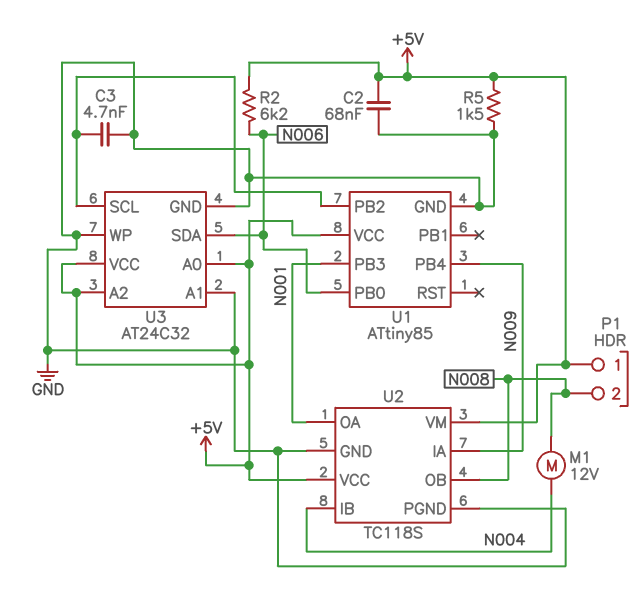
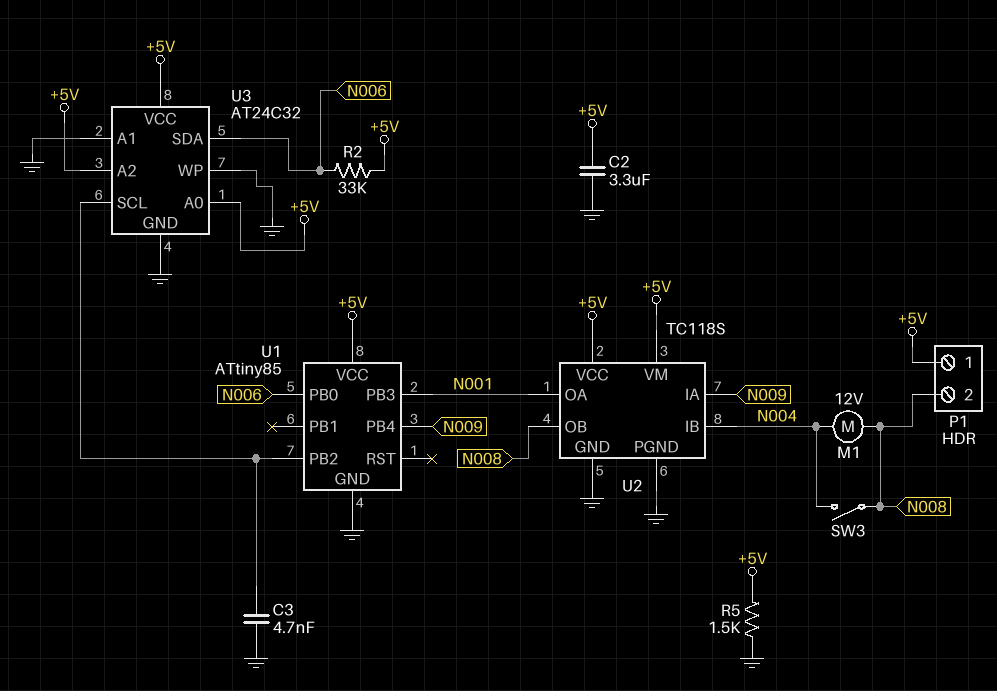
C2: 68nF (+5V, GND) -> 3.3uF (+5V, GND)
R2: 6.2k (+5V, N006) -> 33k (+5V, N006)
SW3: none -> switch (N004, N008)

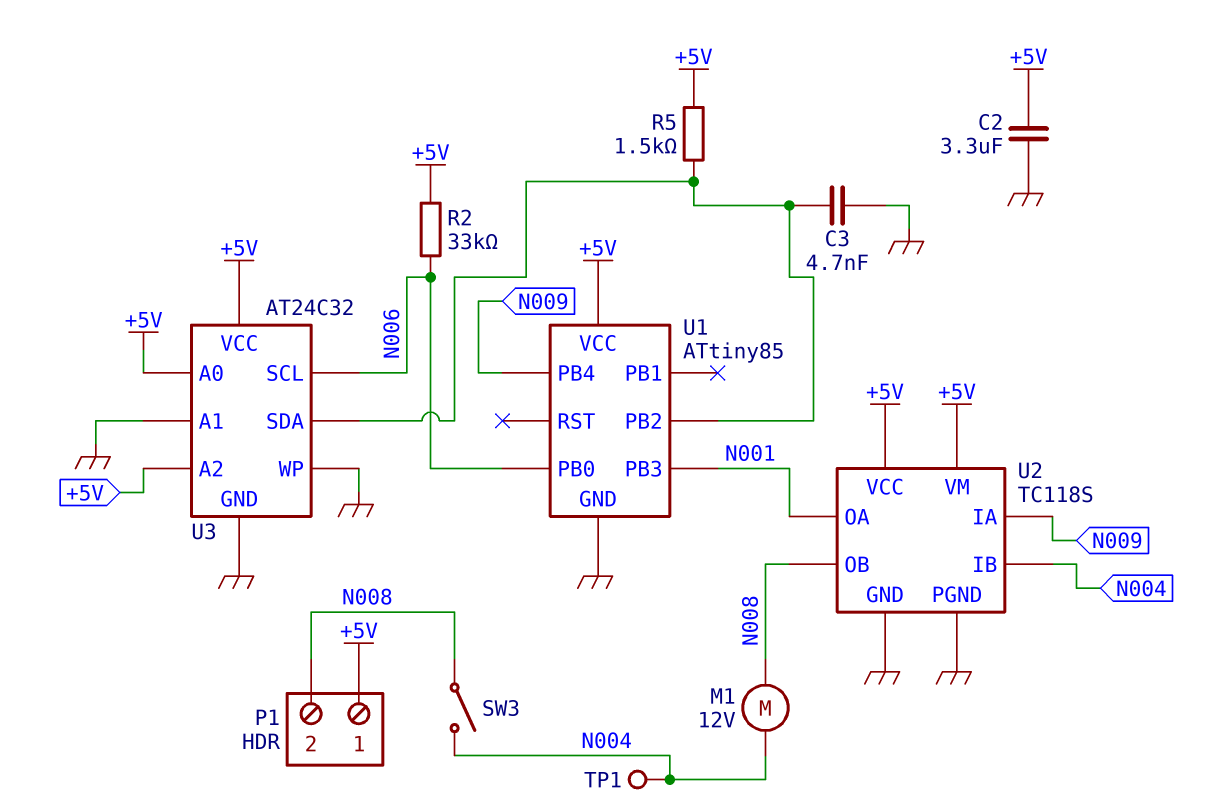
R5: 1.5k (+5V, GND) -> 1.5k (+5V, U1/PB2)
TP1: none -> test point (N004)
U3 pin SCL: U1/PB2 -> N006
U3 pin SDA: N006 -> U1/PB2

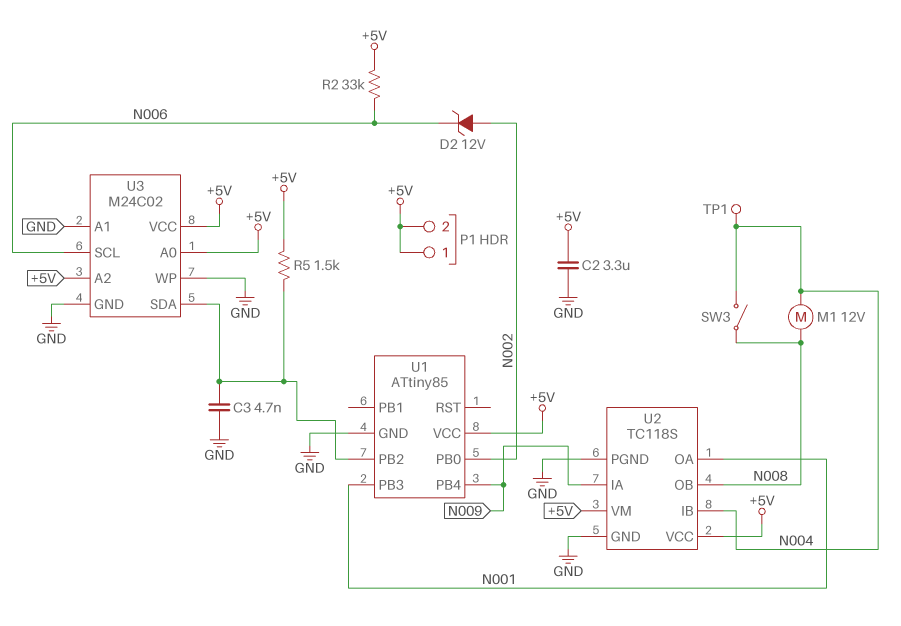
D2: none -> zener 12V (A N002, K N006)
P1 pin 2: N008 -> +5V
U1 pin PB0: N006 -> N002
U3: AT24C32 -> M24C02

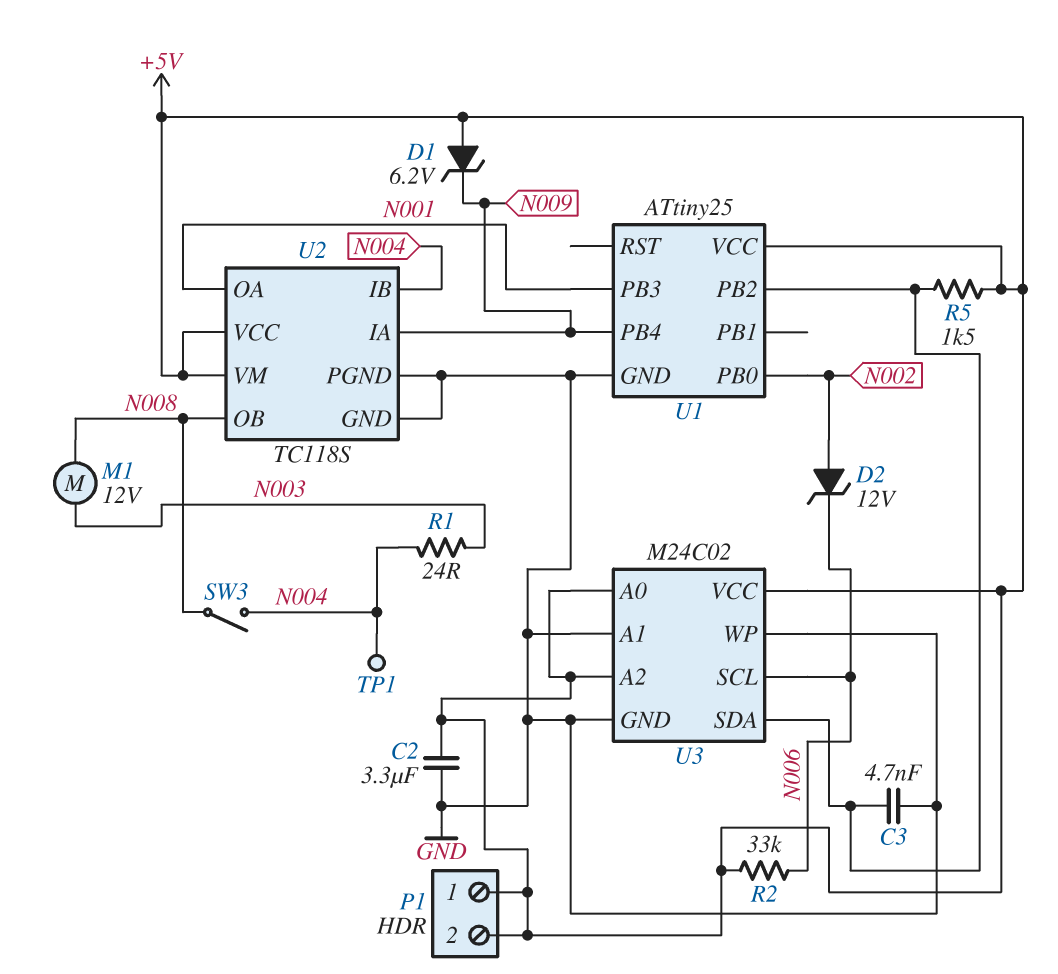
D1: none -> zener 6.2V (A +5V, K N009)
M1: motor 12V (N004, N008) -> motor 12V (N003, N008)
R1: none -> 24 (N003, N004)
U1: ATtiny85 -> ATtiny25

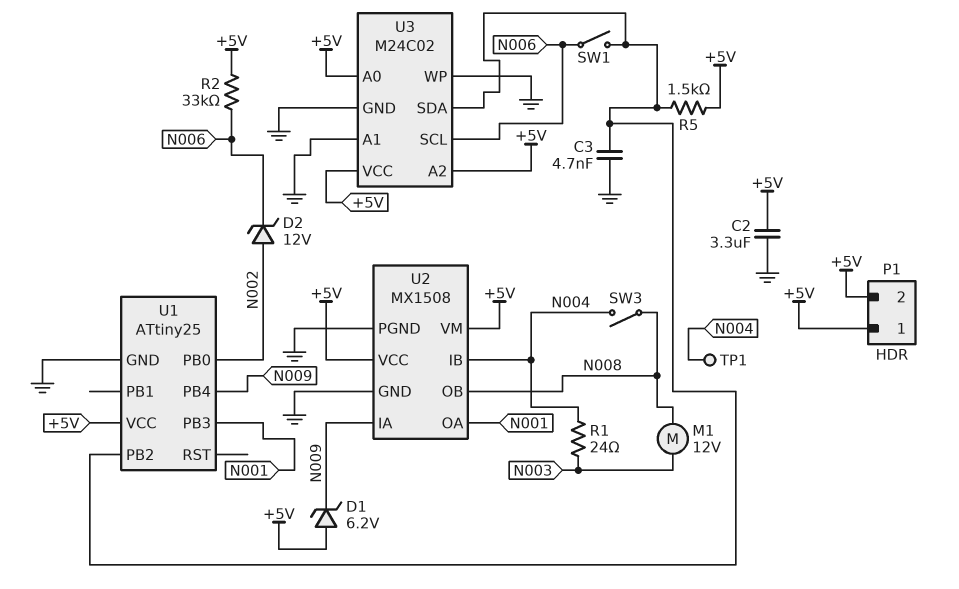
SW1: none -> switch (N006, U1/PB2)
U2: TC118S -> MX1508

